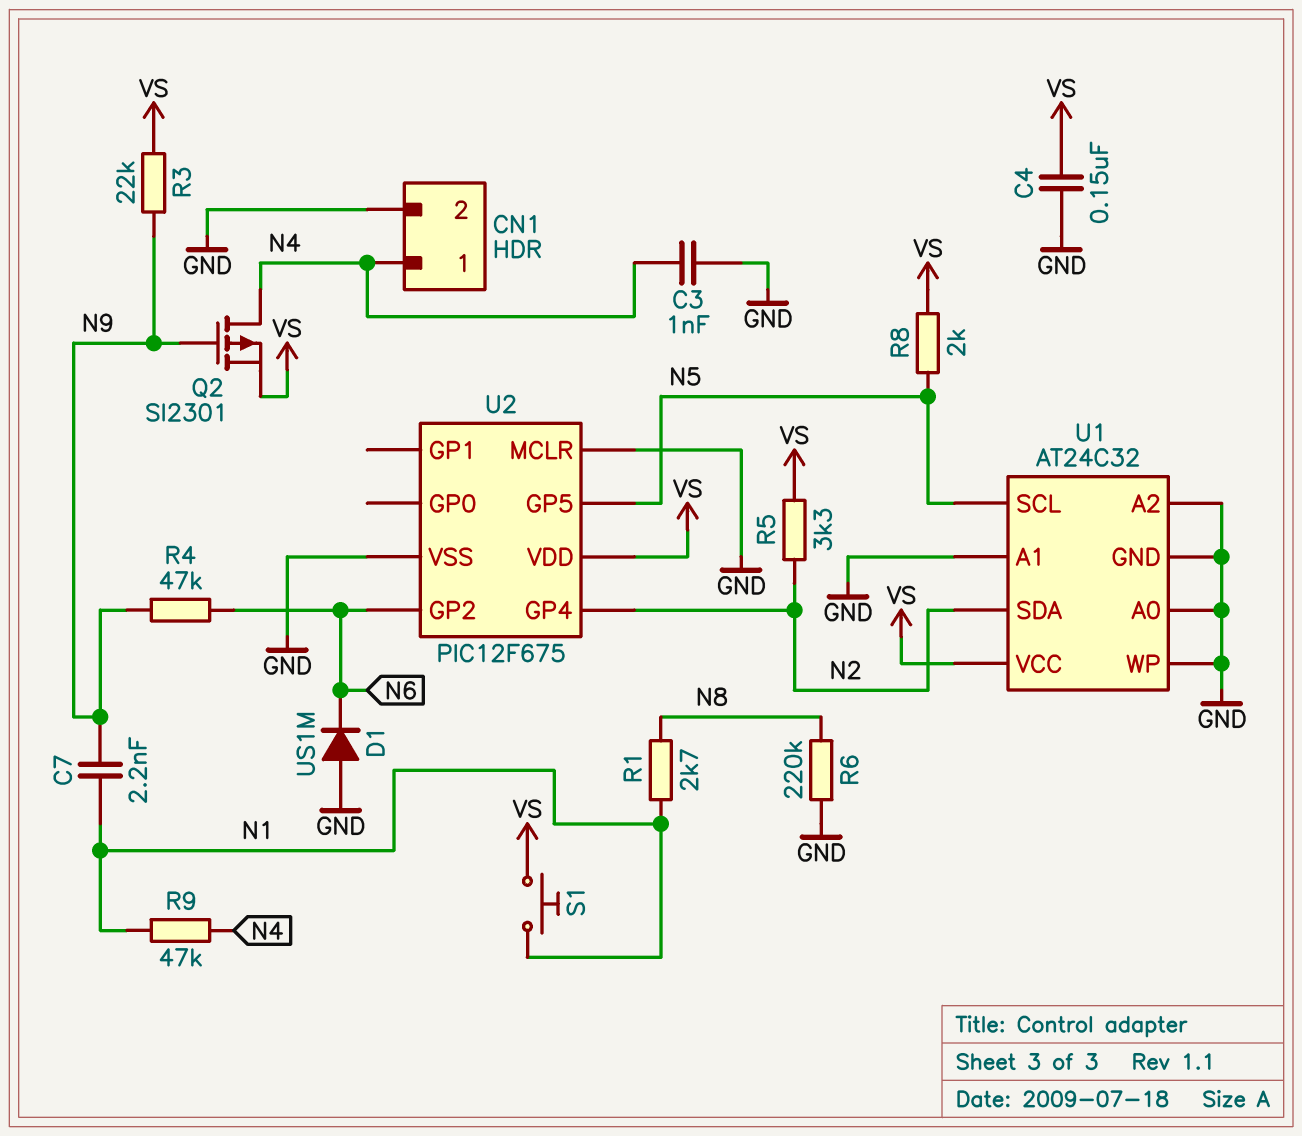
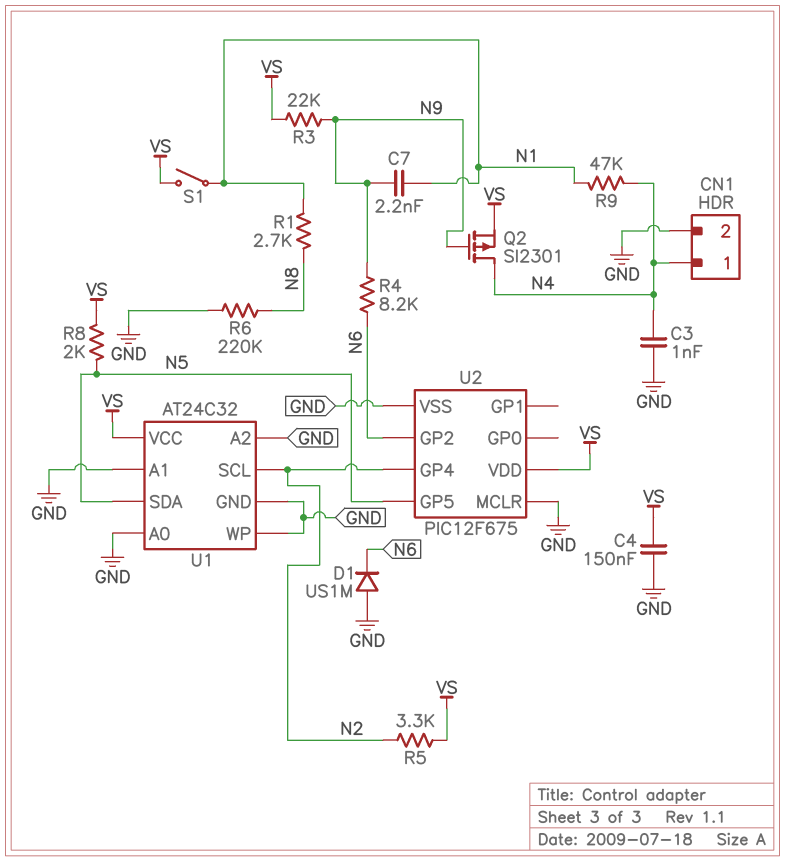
R4: 47k (N6, N9) -> 8.2k (N6, N9)
S1: button (N1, VS) -> switch (N1, VS)
U1 pin SCL: N5 -> N2
U1 pin SDA: N2 -> N5

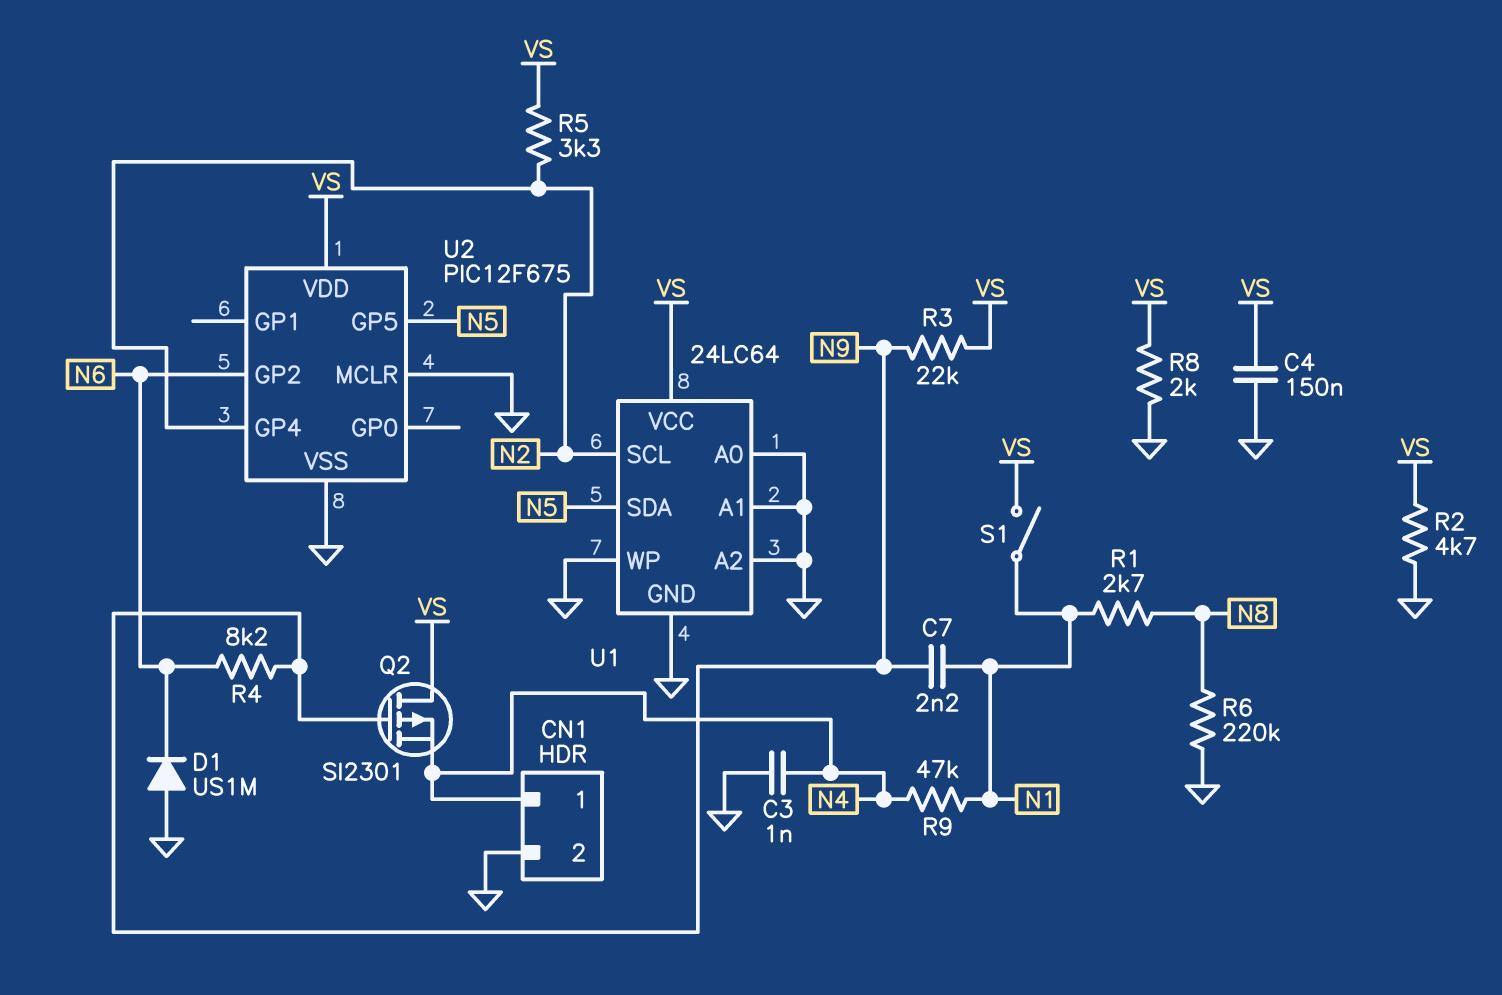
Q2: PMOS SI2301 (G N9, D N4, S VS) -> PMOS SI2301 (G N9, D VS, S N4)
R2: none -> 4.7k (GND, VS)
R8: 2k (N5, VS) -> 2k (GND, VS)
U1: AT24C32 -> 24LC64

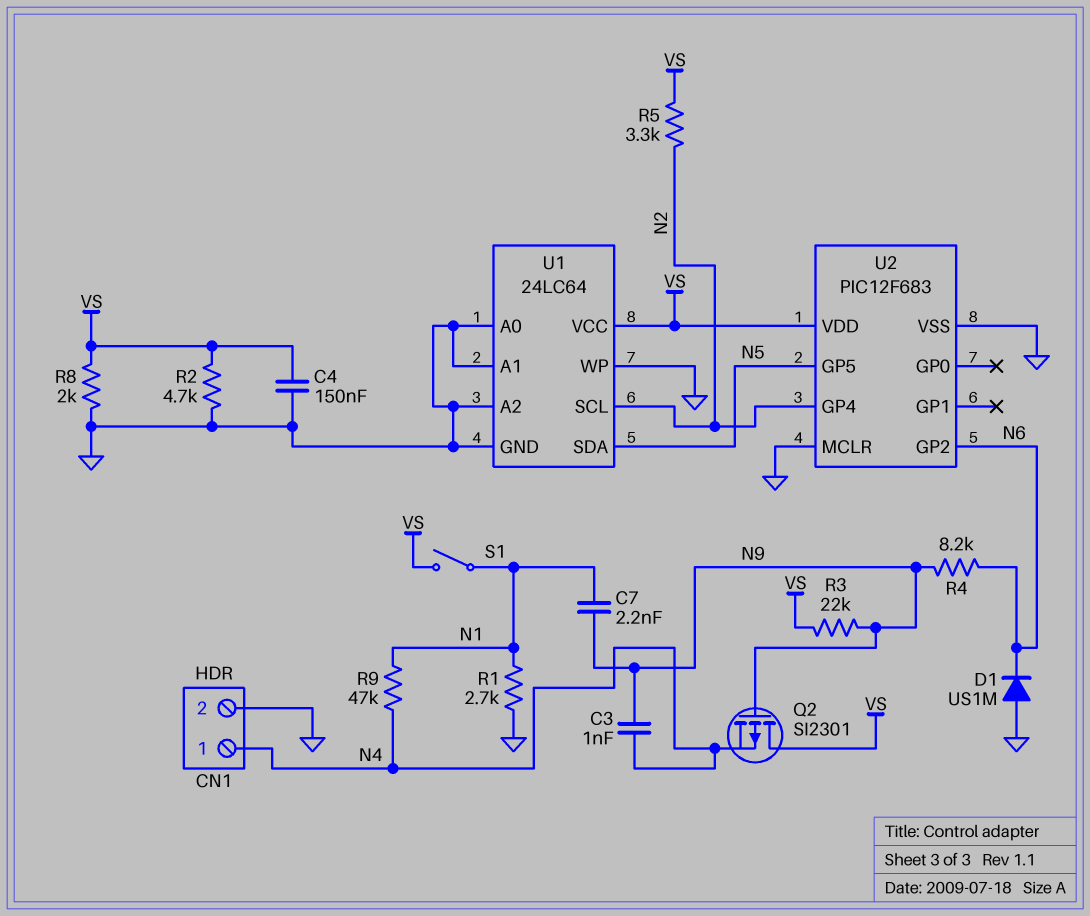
C3: 1nF (GND, N4) -> 1nF (N4, N9)
R1: 2.7k (N1, N8) -> 2.7k (GND, N1)
R6: 220k (GND, N8) -> none
U2: PIC12F675 -> PIC12F683

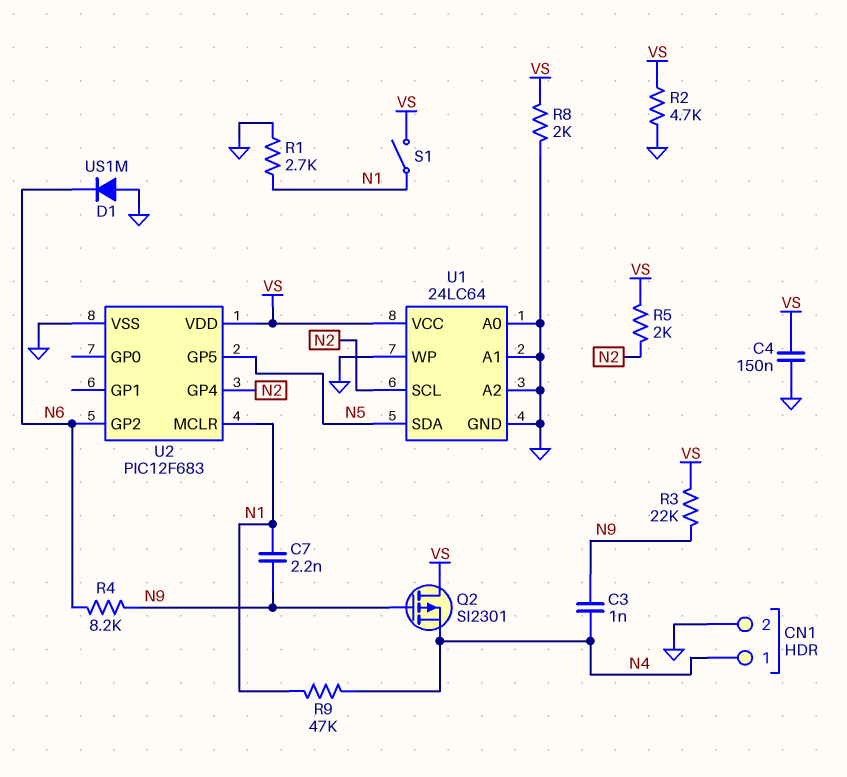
R5: 3.3k (N2, VS) -> 2k (N2, VS)
U2 pin MCLR: GND -> N1

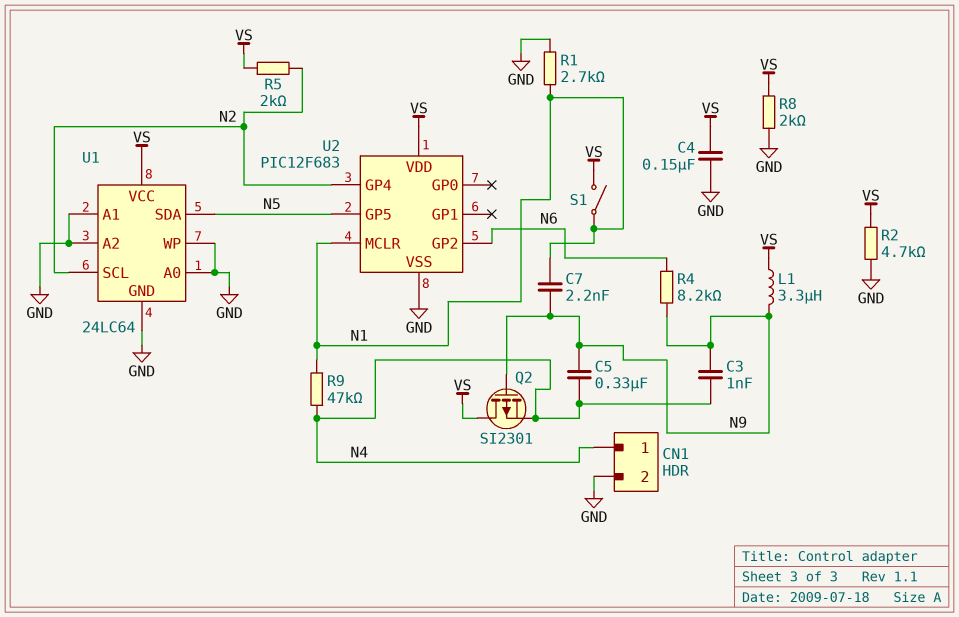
C5: none -> 330nF (N4, N9)
D1: diode US1M (A GND, K N6) -> none
L1: none -> 3.3uH (N9, VS)
R3: 22k (N9, VS) -> none

